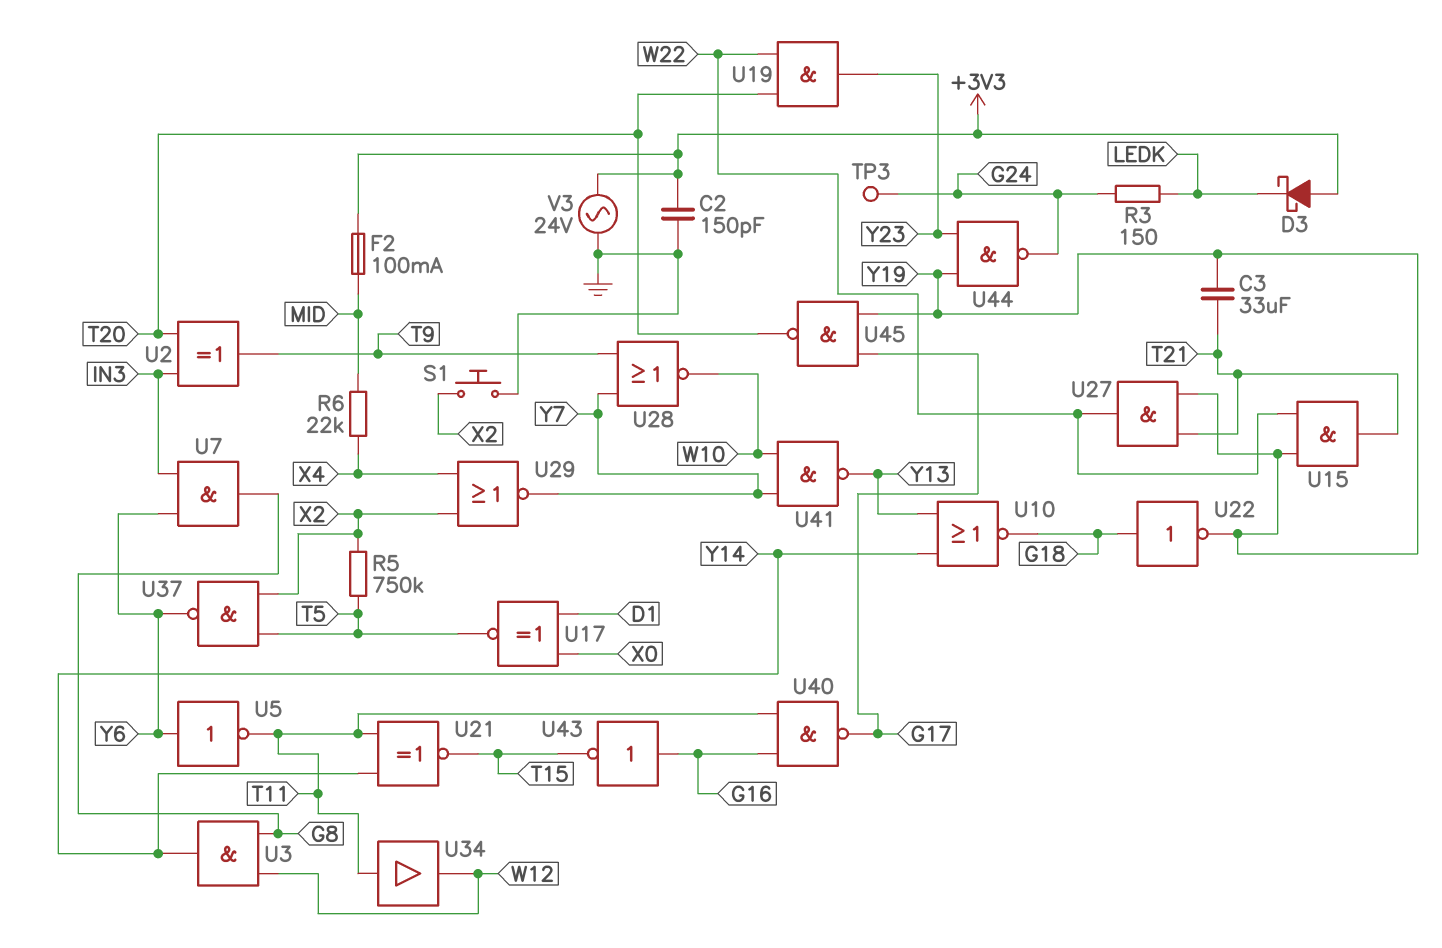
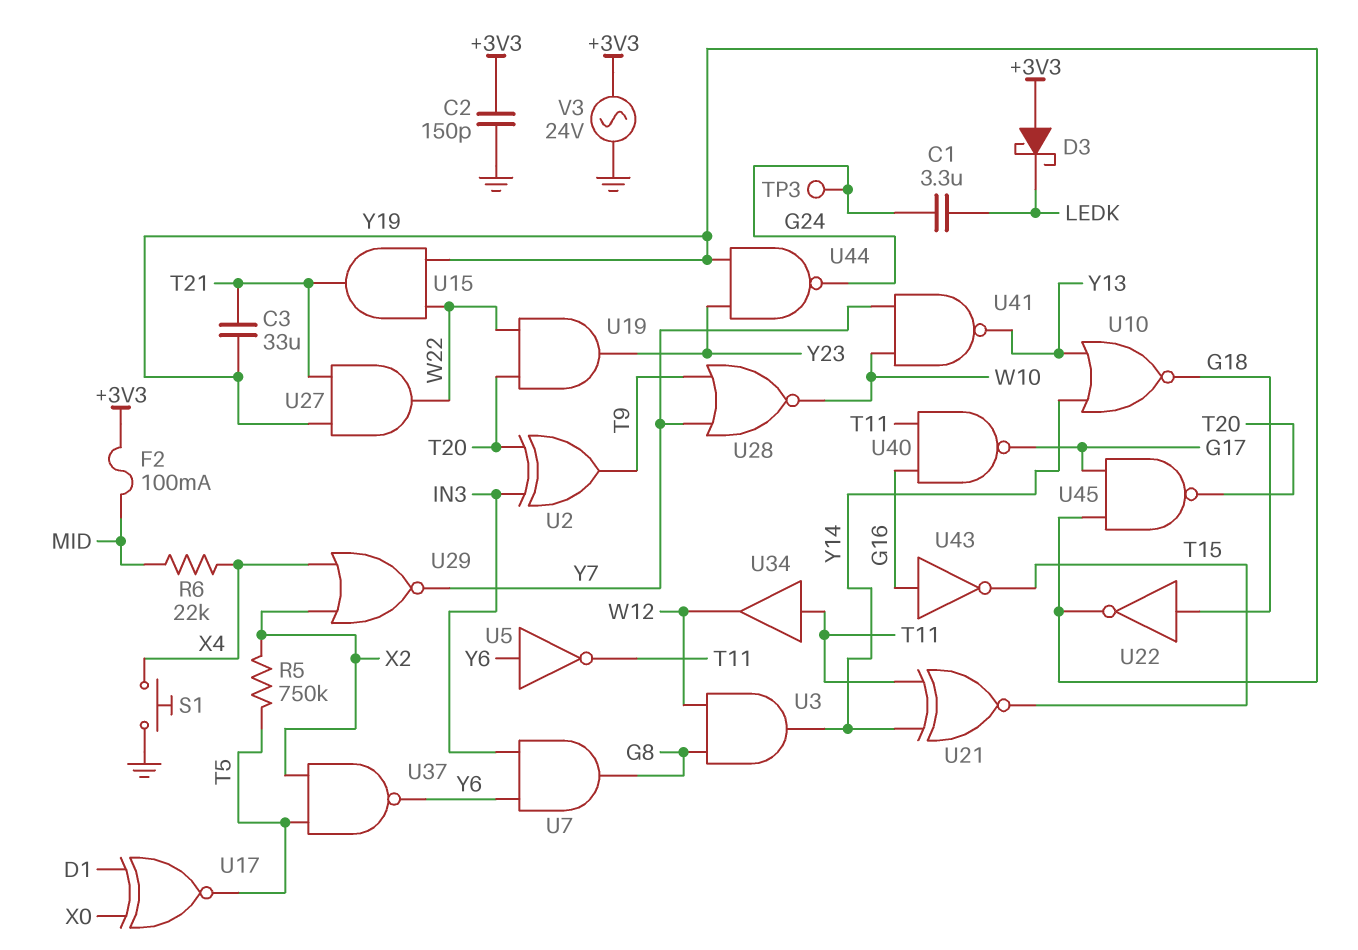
C1: none -> 3.3uF (G24, LEDK)
R3: 150 (G24, LEDK) -> none
S1: button (GND, X2) -> button (GND, X4)

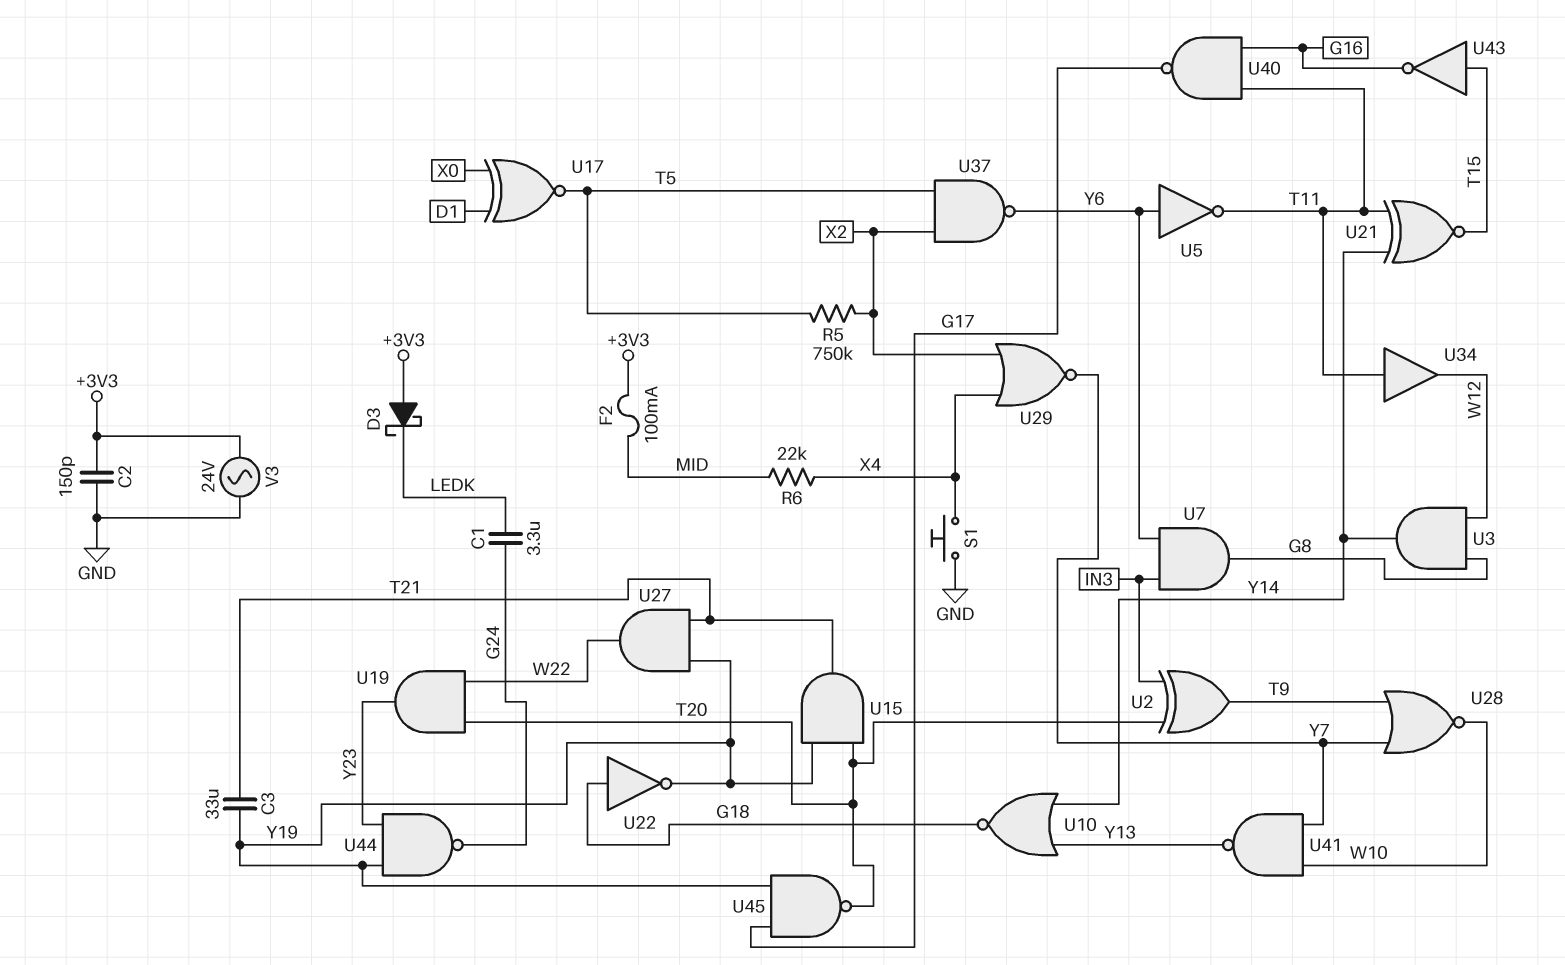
TP3: test point (G24) -> none
U15: AND (in W22, in Y19, out T21) -> AND (in T20, in Y19, out T21)
U43: NOT (in G16, out T15) -> NOT (in T15, out G16)

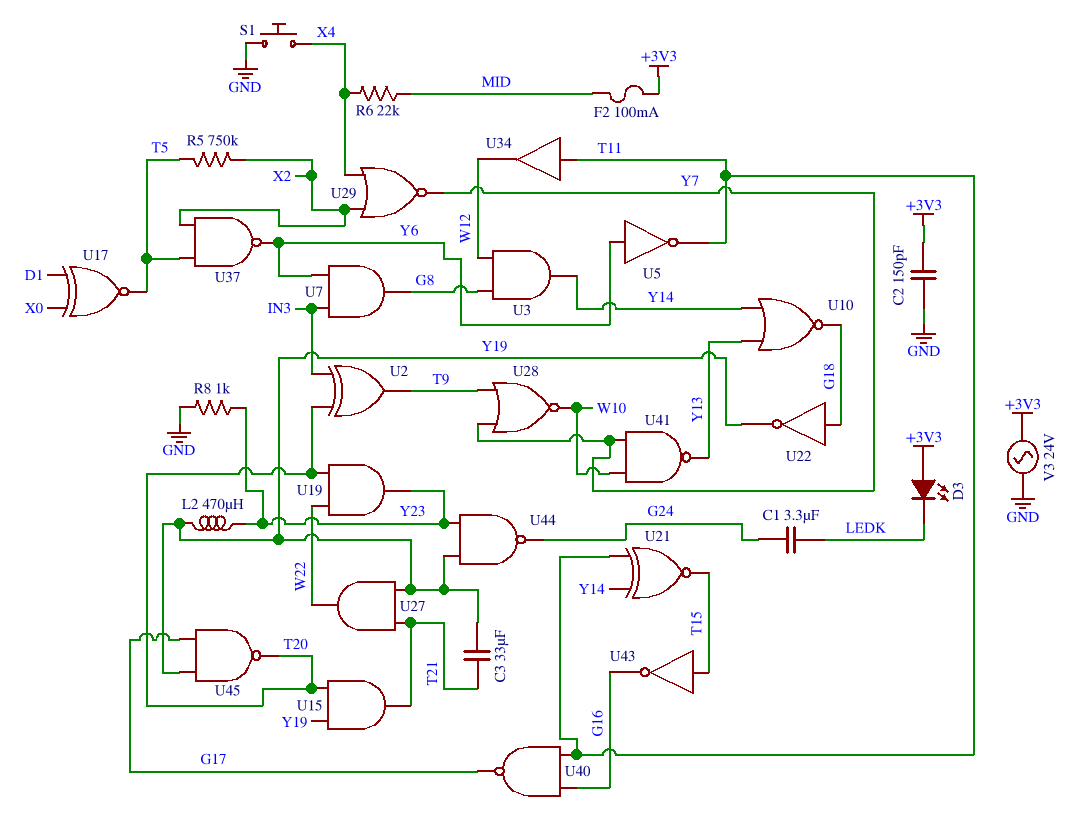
D3: schottky (A +3V3, K LEDK) -> LED (A +3V3, K LEDK)
L2: none -> 470uH (Y19, Y23)
R8: none -> 1k (GND, Y23)

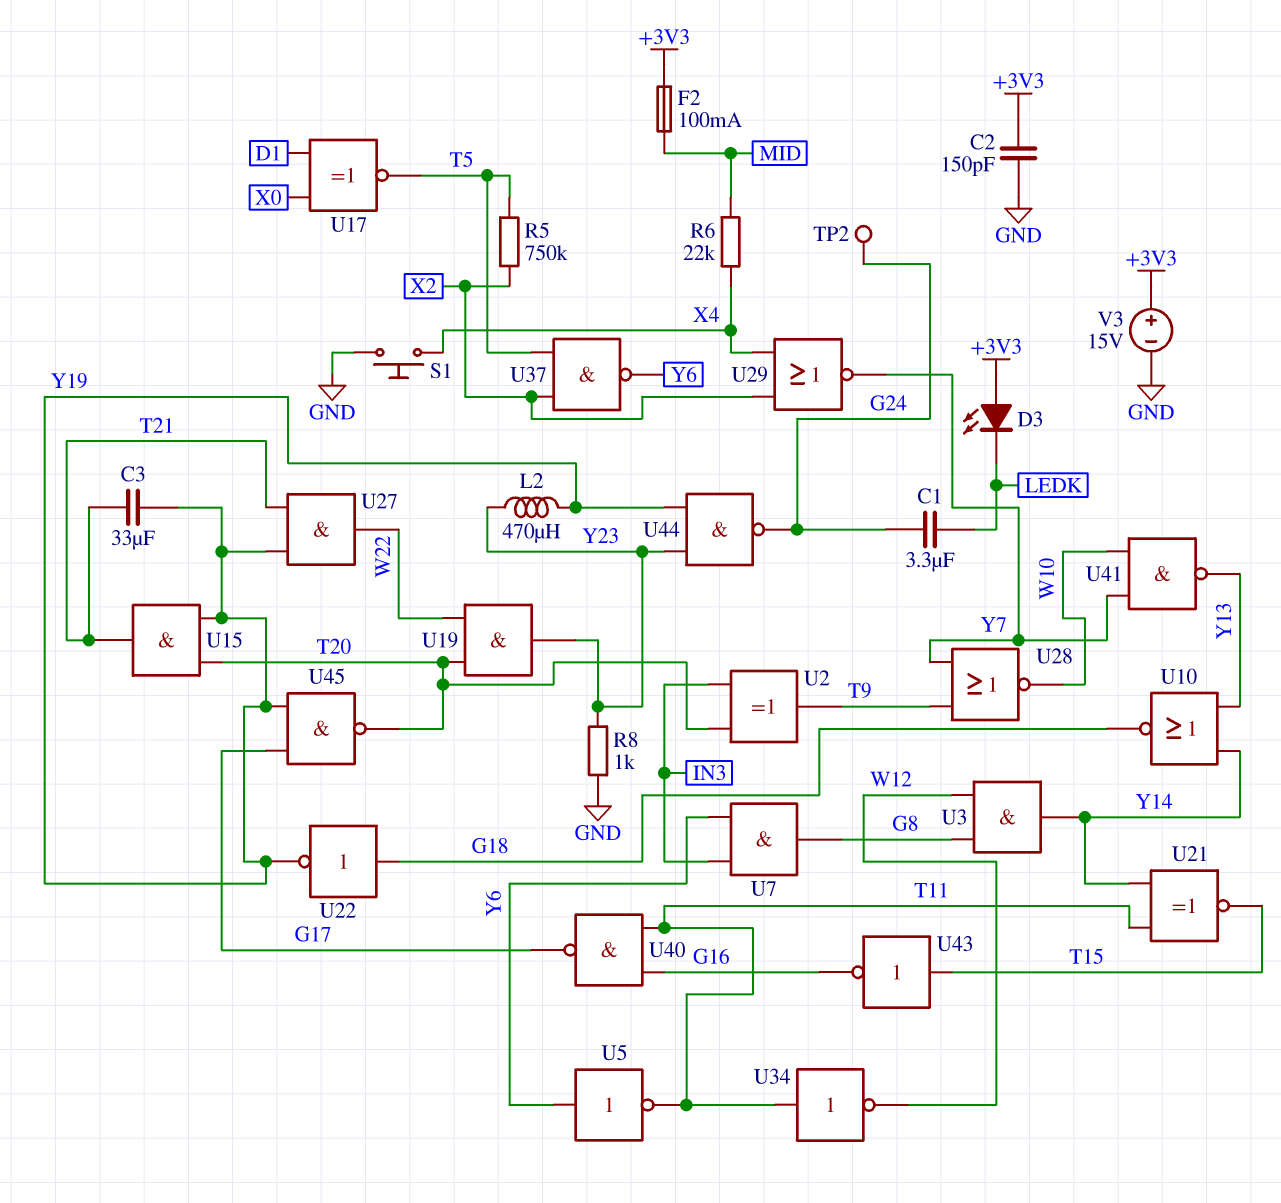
TP2: none -> test point (G24)
U34: buffer (in T11, out W12) -> NOT (in T11, out W12)
V3: AC 24V (+3V3, GND) -> 15V (plus +3V3, minus GND)

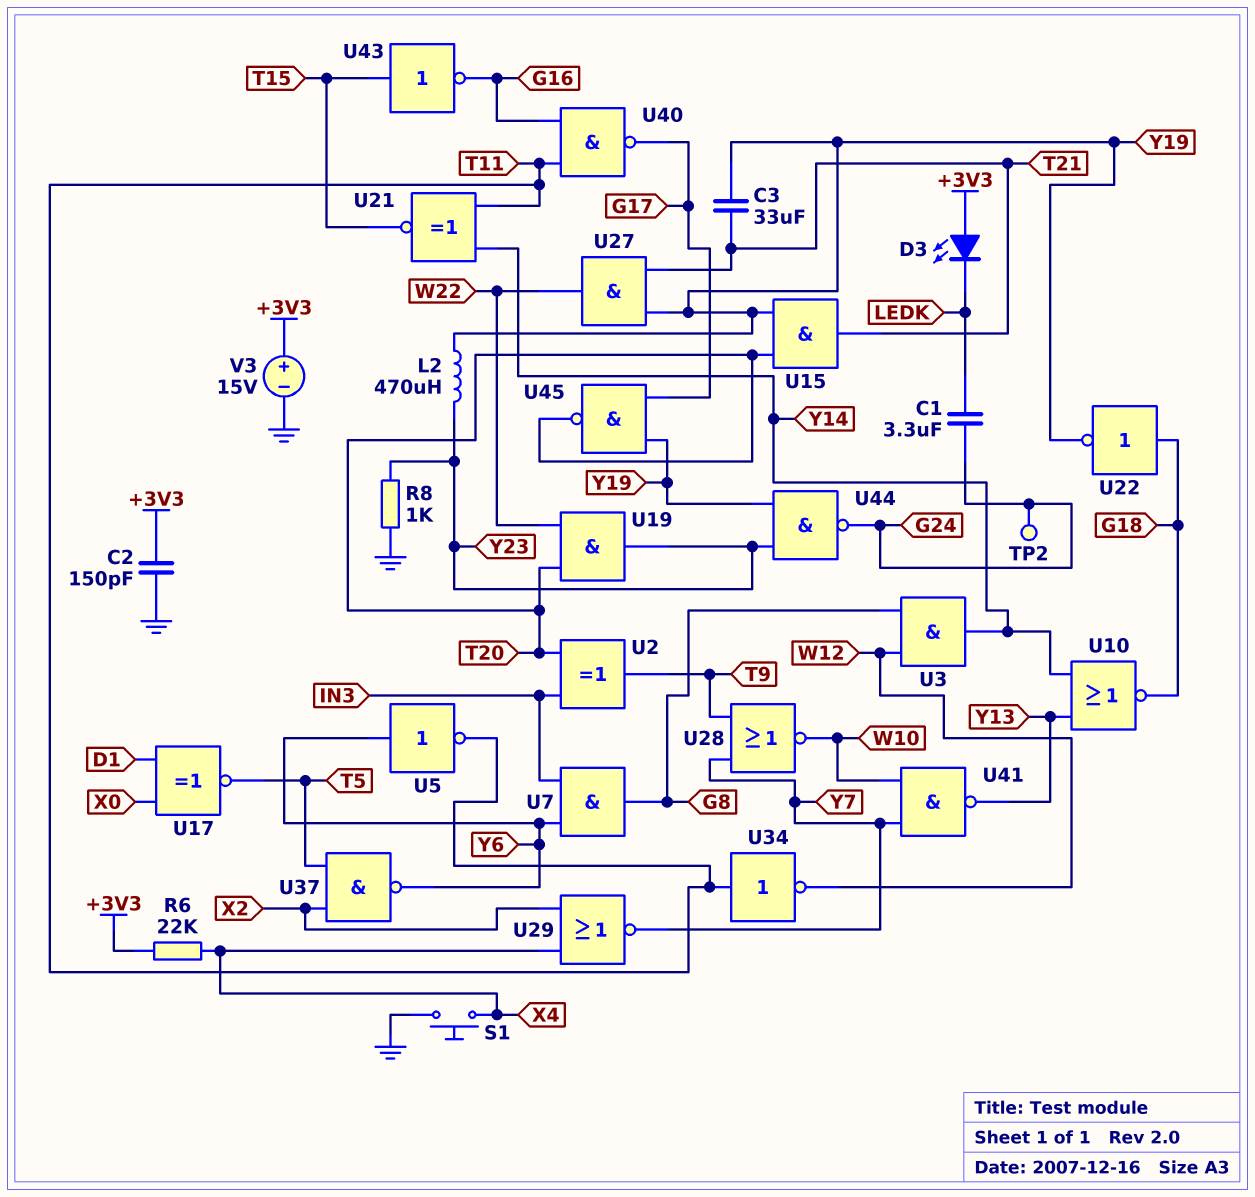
F2: 100mA (+3V3, MID) -> none
R5: 750k (T5, X2) -> none
R6: 22k (MID, X4) -> 22k (+3V3, X4)

